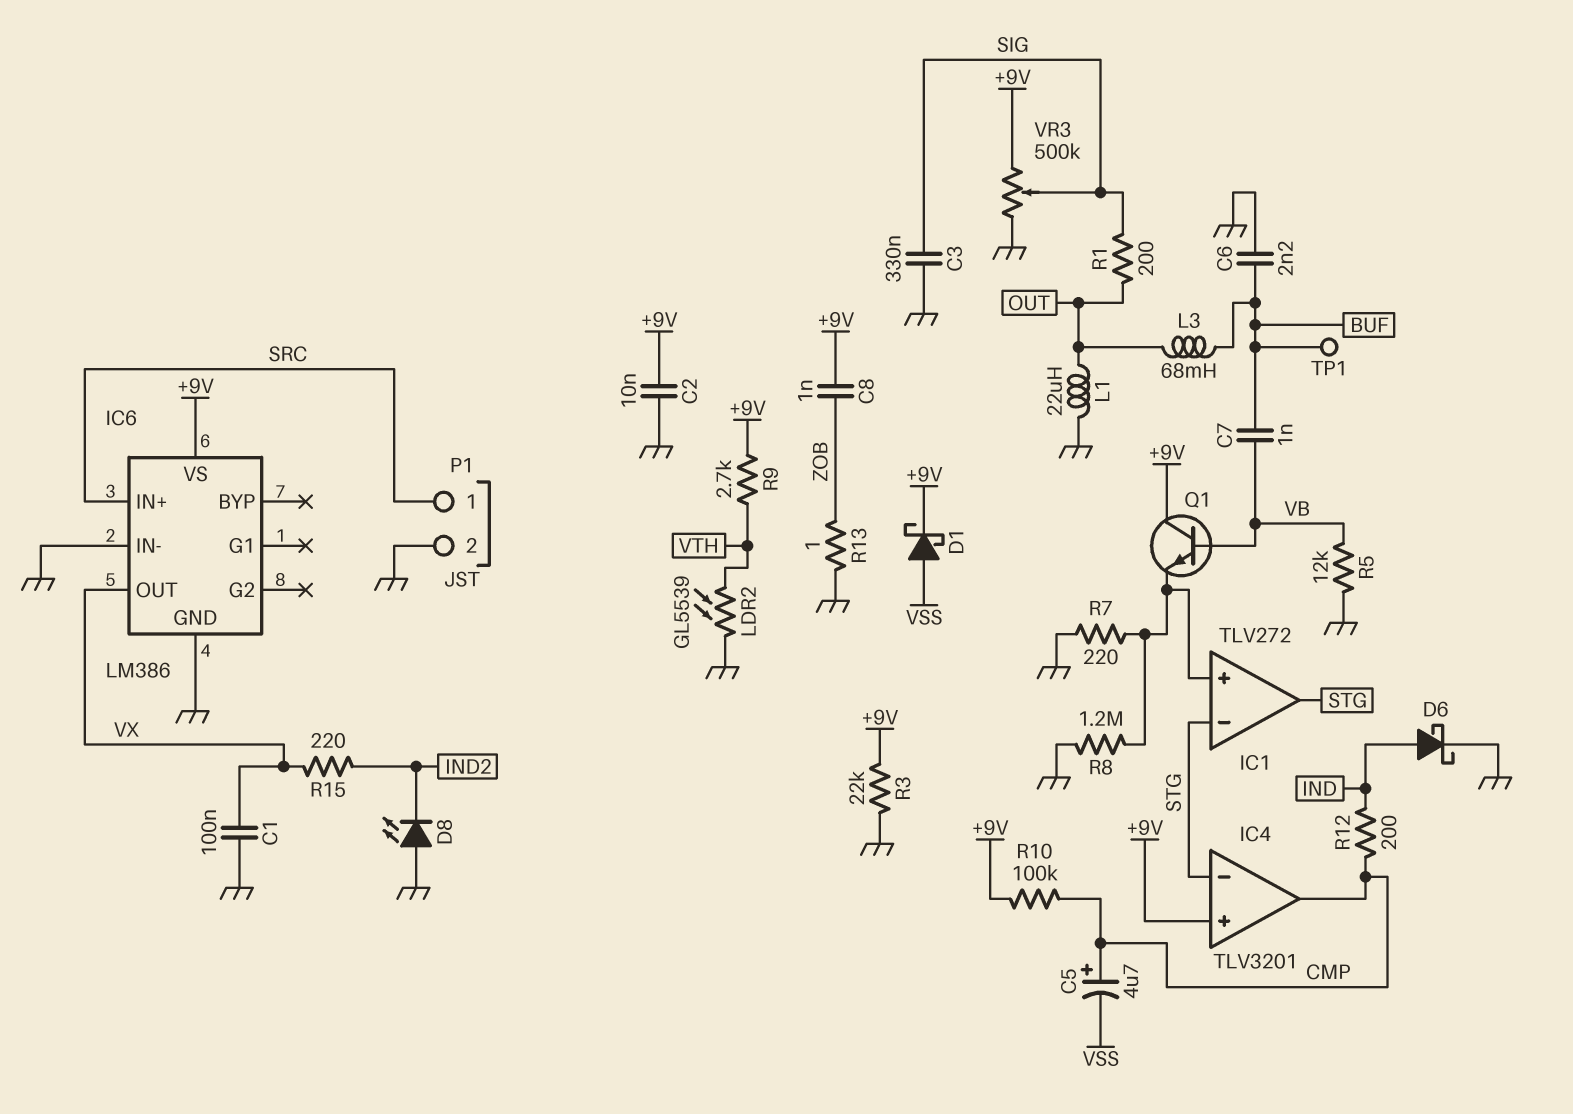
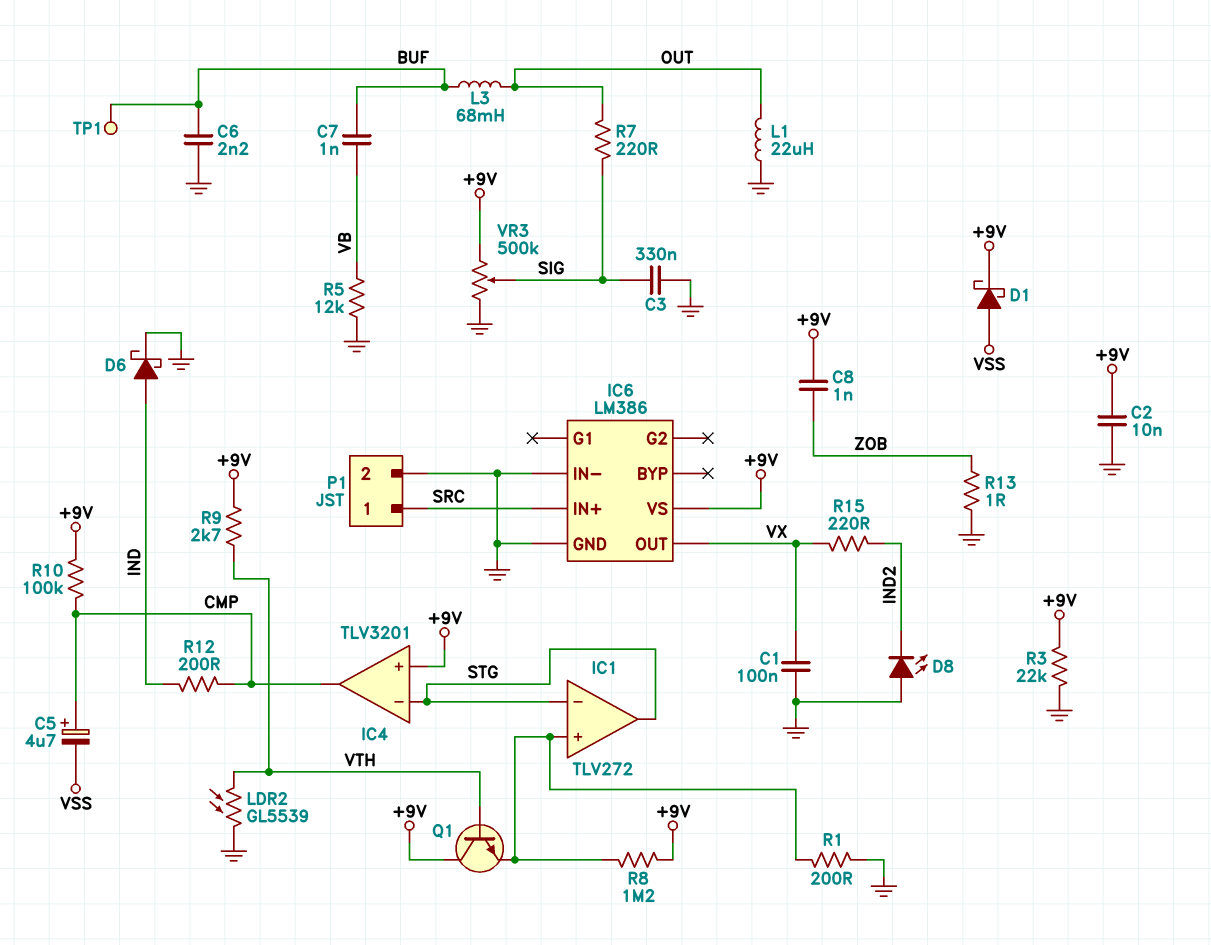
Q1: NPN (B VB, C +9V, E IC1/in+) -> NPN (B VTH, C +9V, E IC1/in+)
R1: 200 (OUT, SIG) -> 200 (GND, IC1/in+)
R7: 220 (GND, IC1/in+) -> 220 (OUT, SIG)
R8: 1.2M (GND, IC1/in+) -> 1.2M (+9V, IC1/in+)

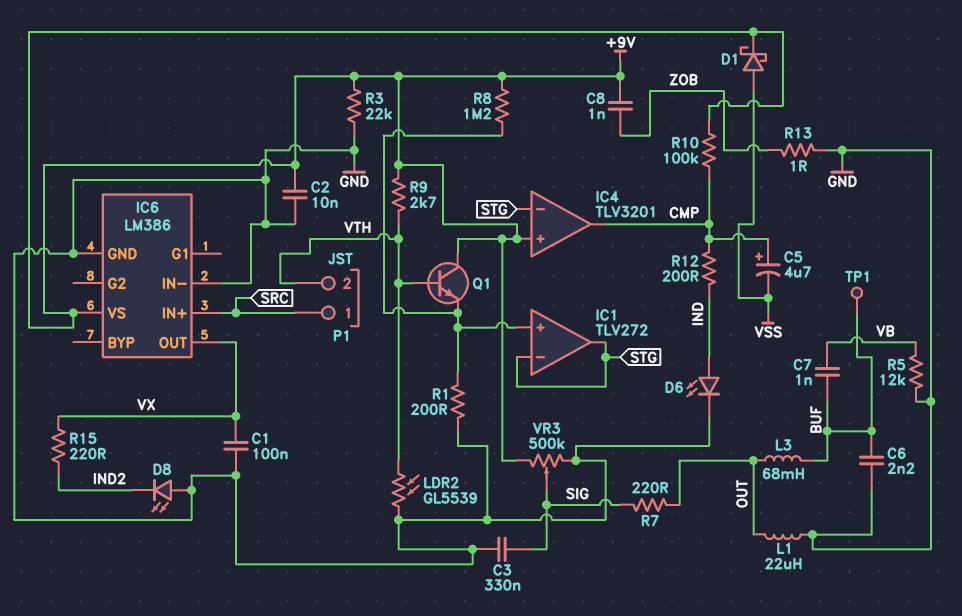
D6: schottky (A IND, K GND) -> LED (A IND, K GND)
P1 pin 2: GND -> VTH

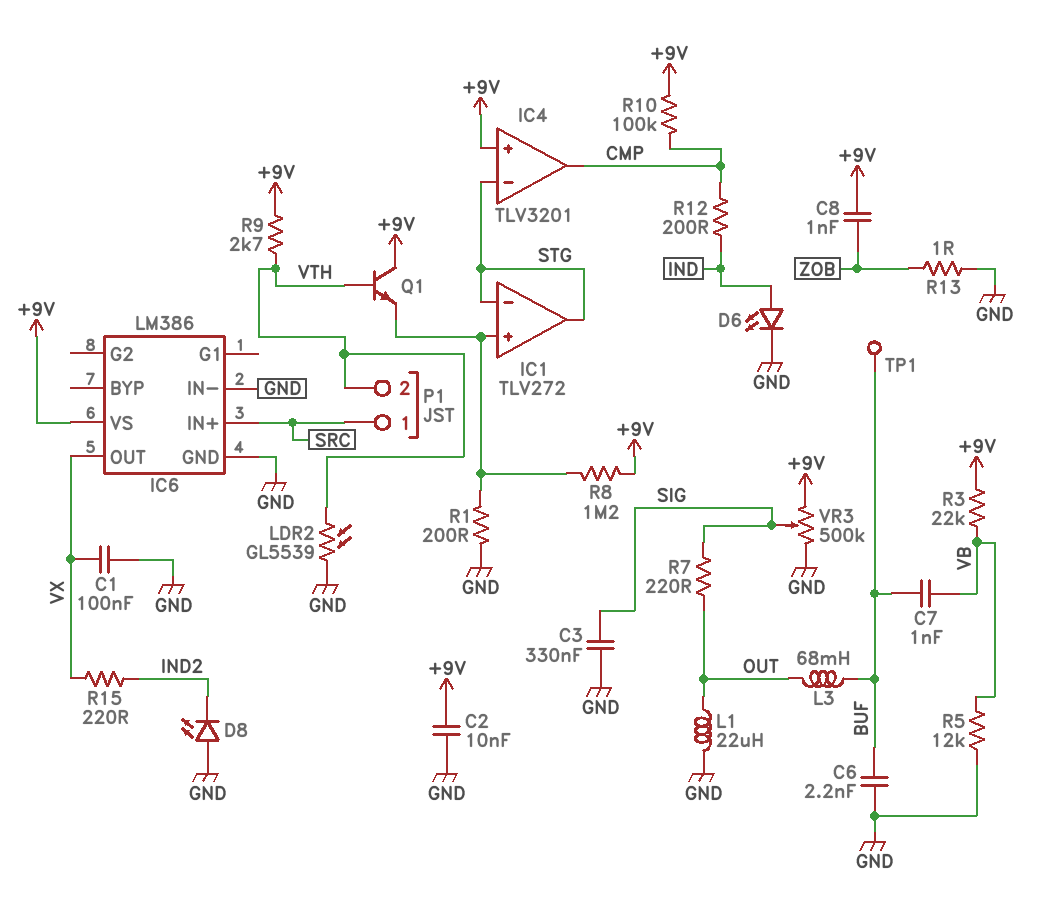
C5: 4.7uF (plus CMP, minus VSS) -> none
D1: schottky (A VSS, K +9V) -> none
R3: 22k (+9V, GND) -> 22k (+9V, VB)

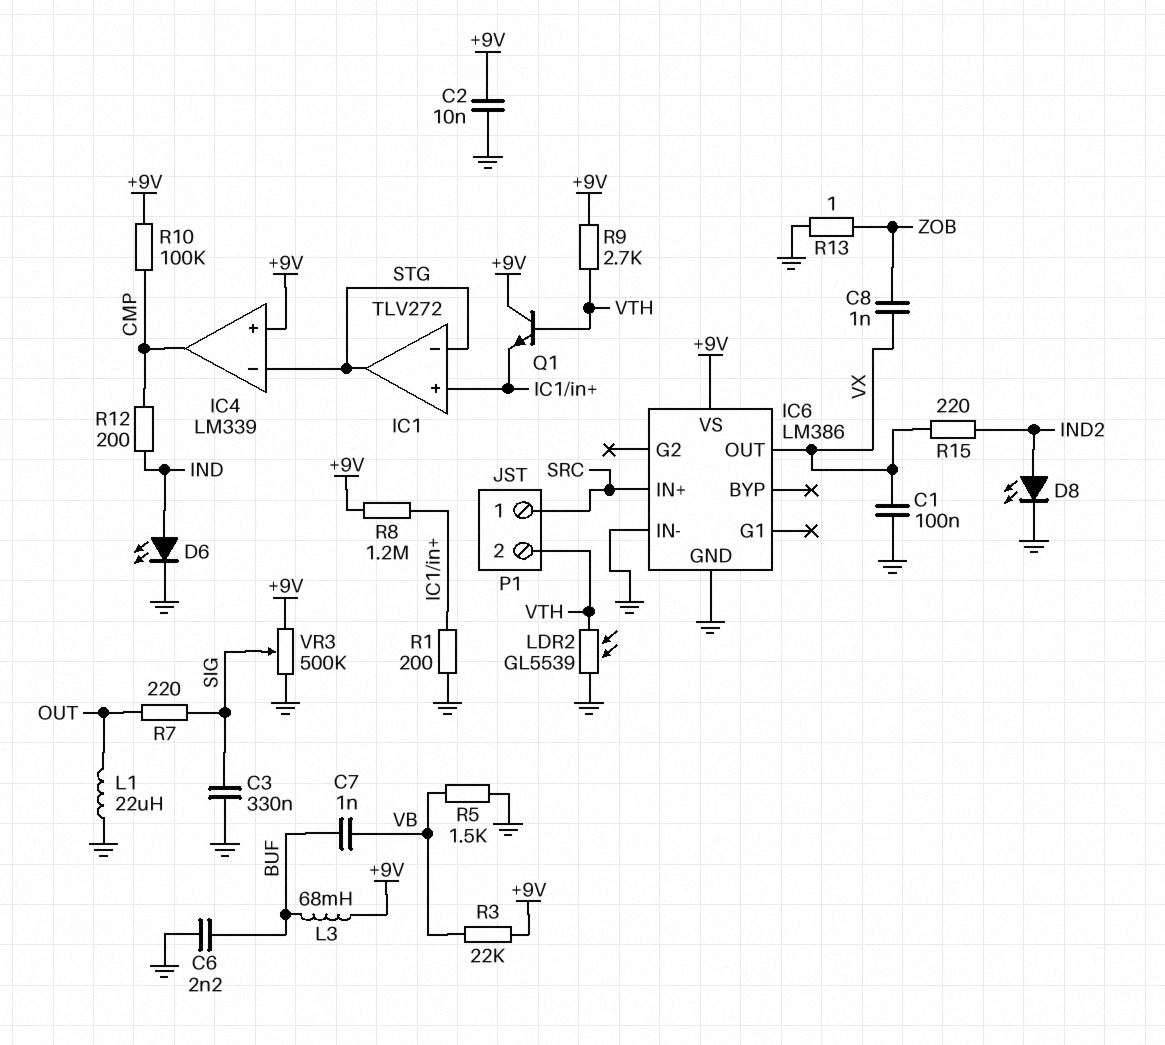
C8: 1nF (+9V, ZOB) -> 1nF (VX, ZOB)
D8: LED (A GND, K IND2) -> LED (A IND2, K GND)
IC4: TLV3201 -> LM339
L3: 68mH (BUF, OUT) -> 68mH (+9V, BUF)
R5: 12k (GND, VB) -> 1.5k (GND, VB)
TP1: test point (BUF) -> none

